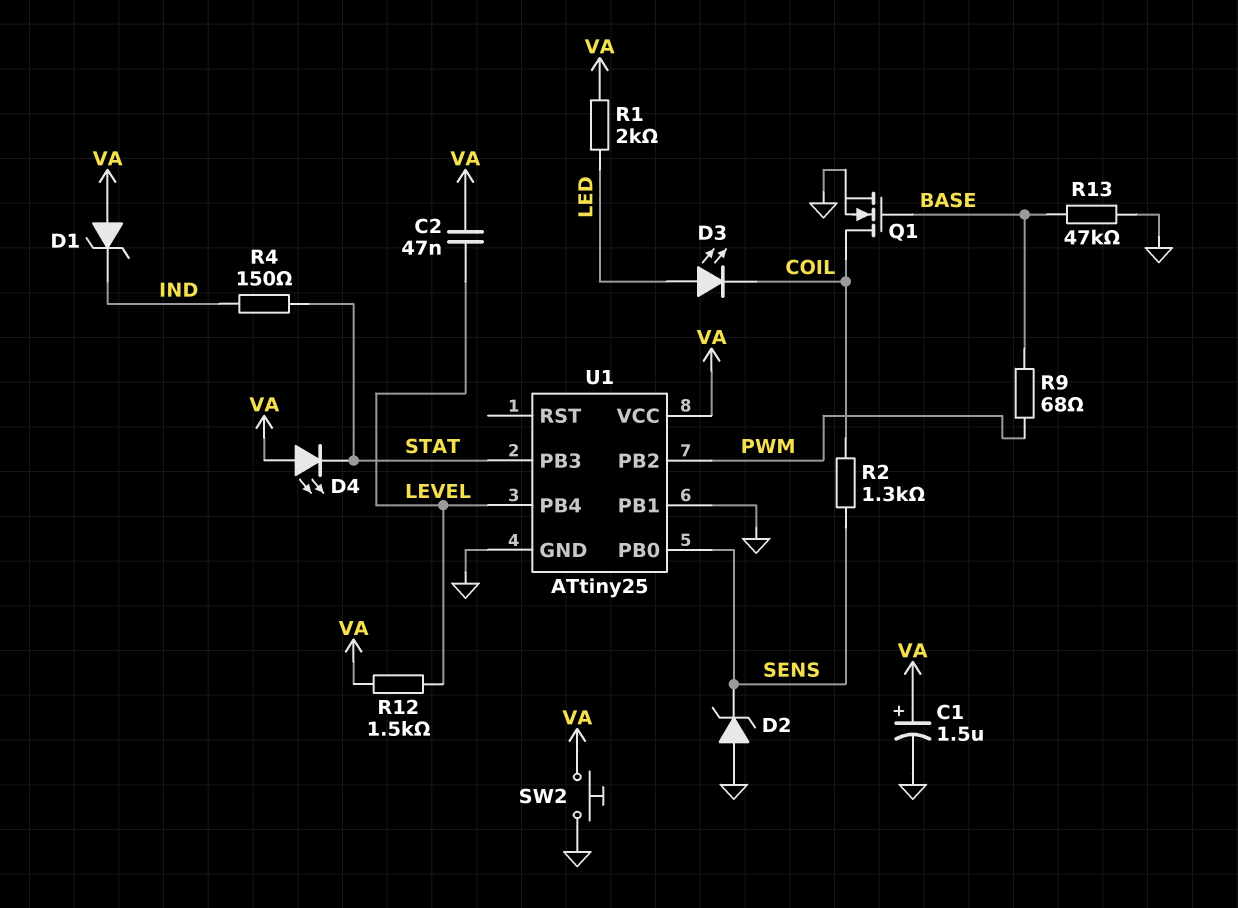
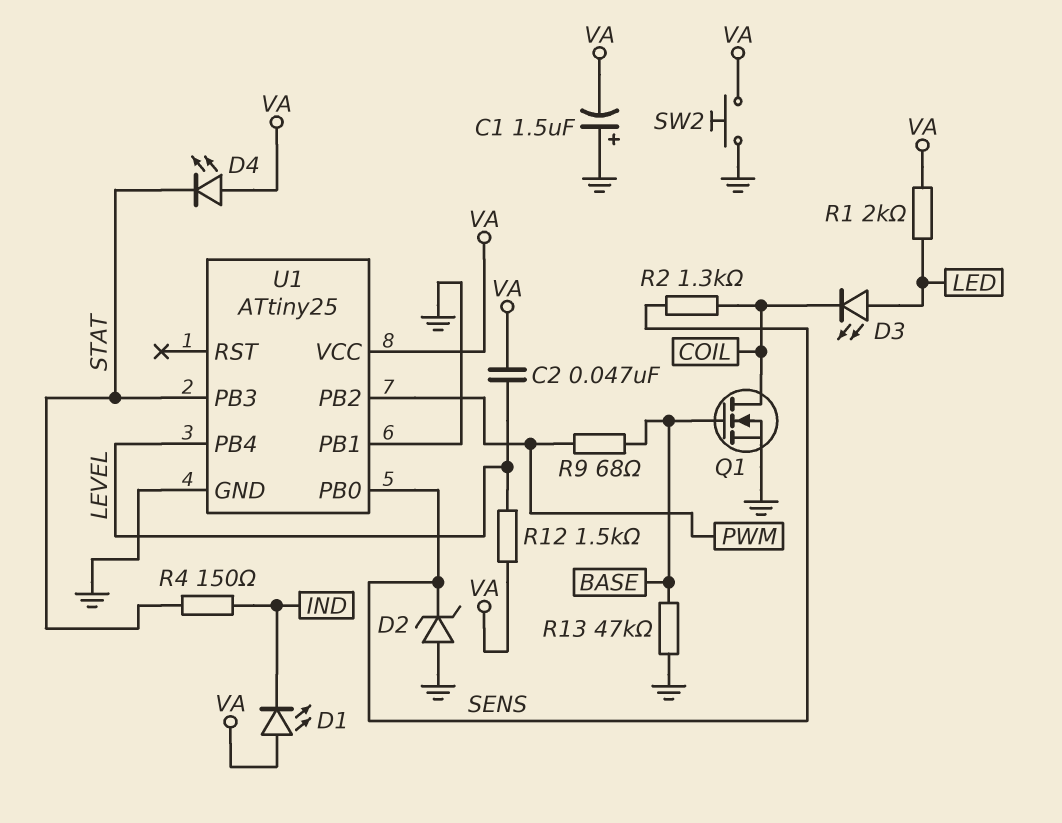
C1: 1.5uF (plus VA, minus GND) -> 1.5uF (plus GND, minus VA)
D1: zener (A VA, K IND) -> LED (A VA, K IND)

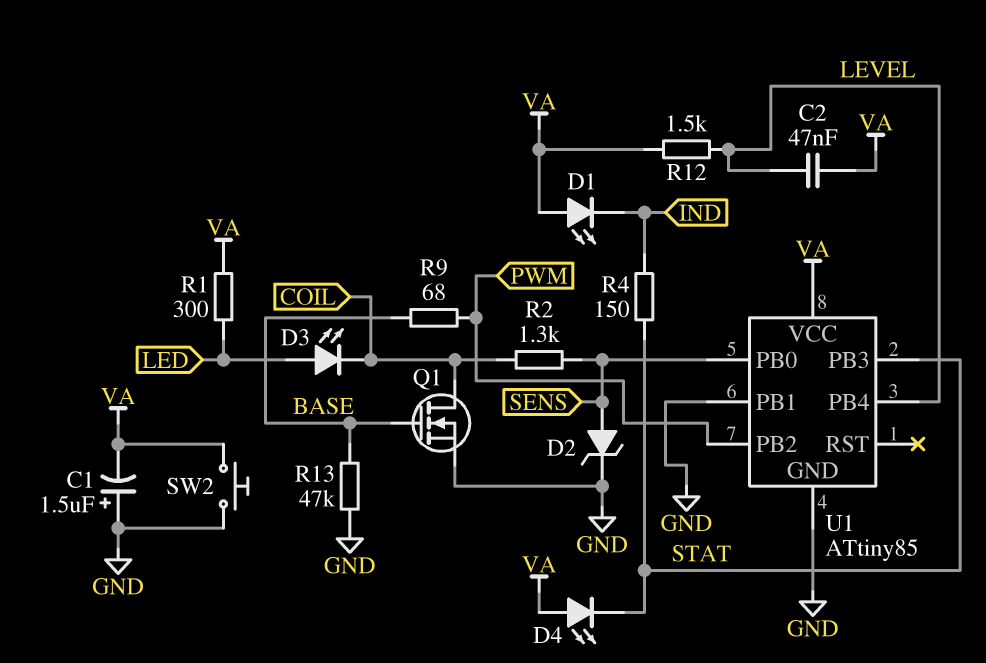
D2: zener (A GND, K SENS) -> zener (A SENS, K GND)
R1: 2k (LED, VA) -> 300 (LED, VA)
U1: ATtiny25 -> ATtiny85

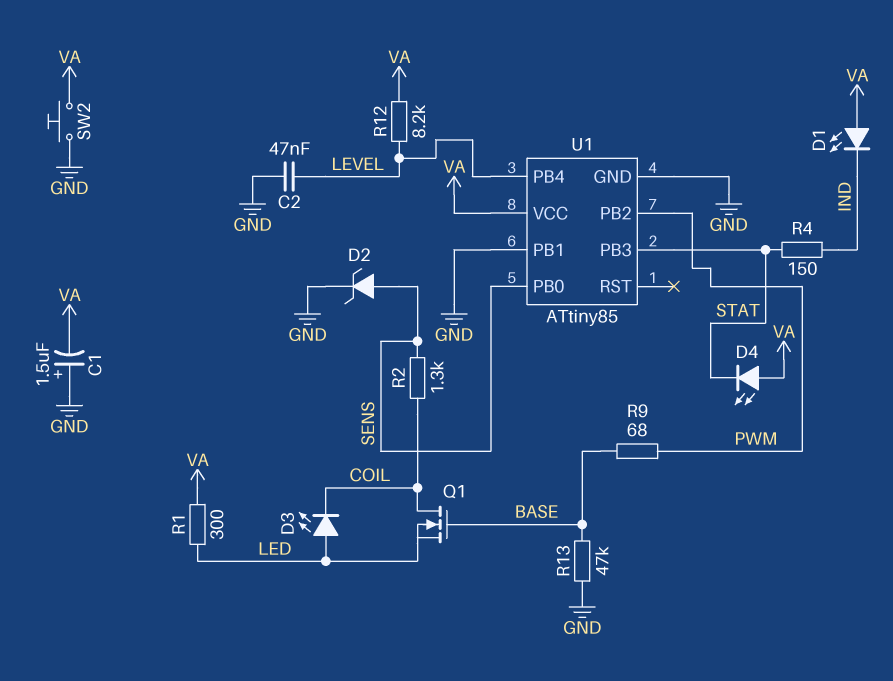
C2: 47nF (LEVEL, VA) -> 47nF (GND, LEVEL)
Q1: NMOS (G BASE, D COIL, S GND) -> NMOS (G BASE, D COIL, S LED)
R12: 1.5k (LEVEL, VA) -> 8.2k (LEVEL, VA)

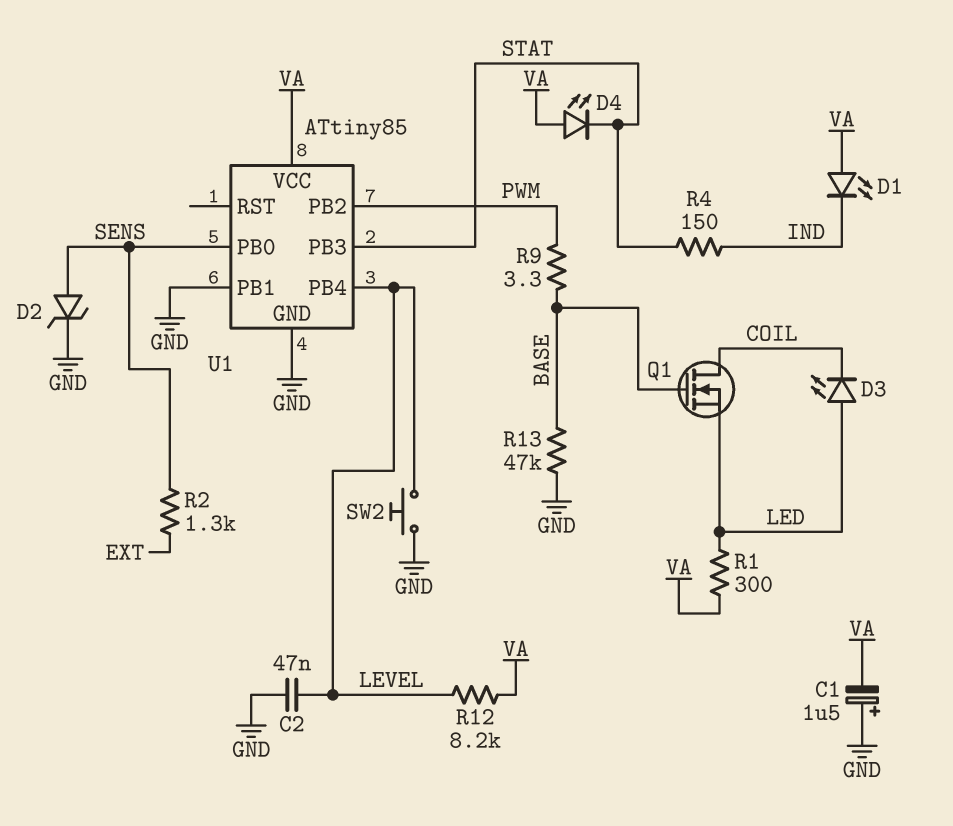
R2: 1.3k (COIL, SENS) -> 1.3k (EXT, SENS)
R9: 68 (BASE, PWM) -> 3.3 (BASE, PWM)
SW2: button (GND, VA) -> button (GND, LEVEL)

